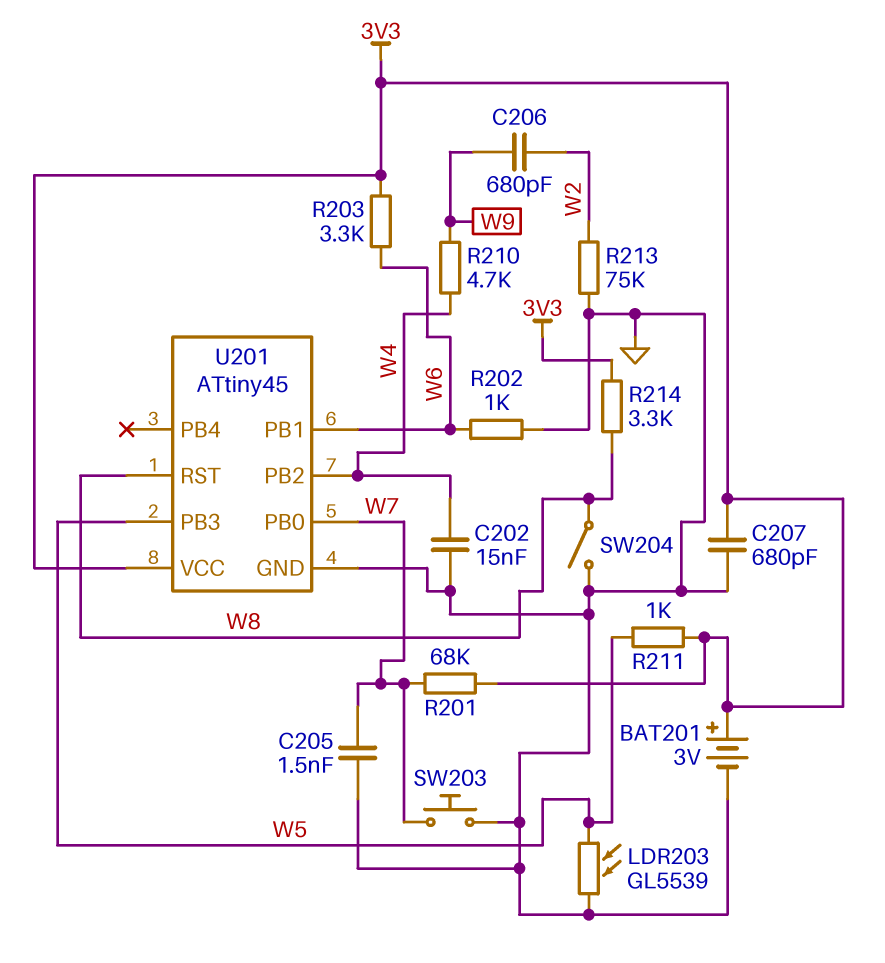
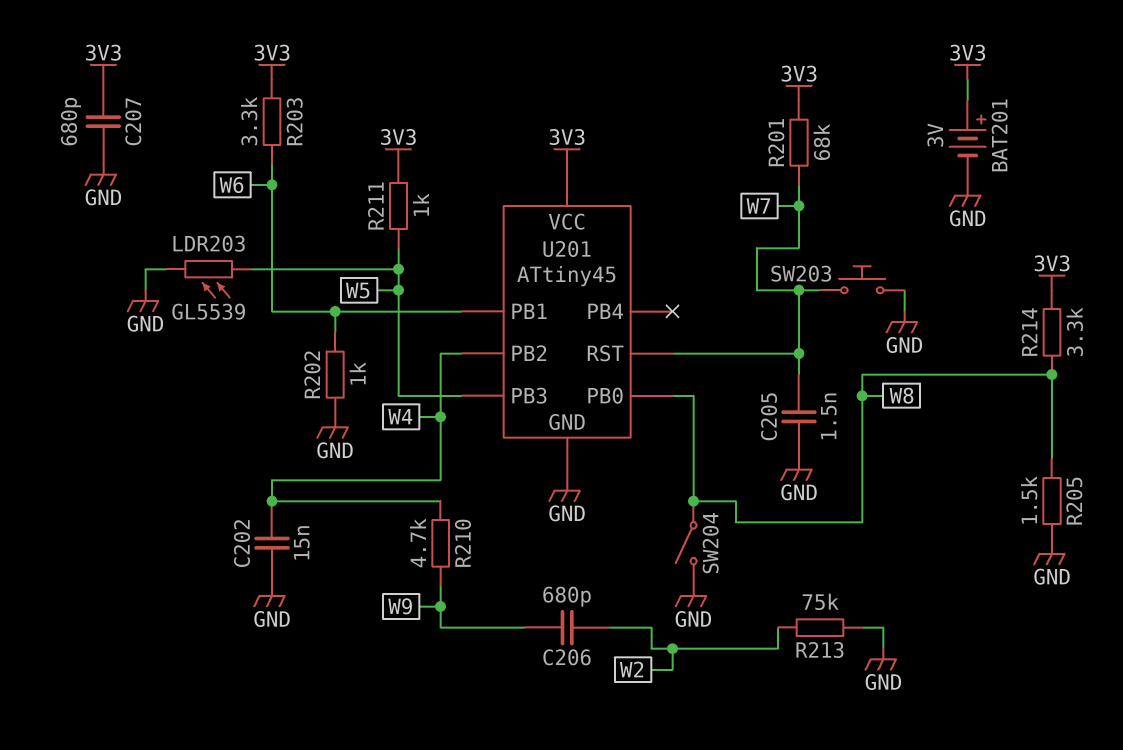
R205: none -> 1.5k (GND, W8)
U201 pin PB0: W7 -> W8
U201 pin RST: W8 -> W7

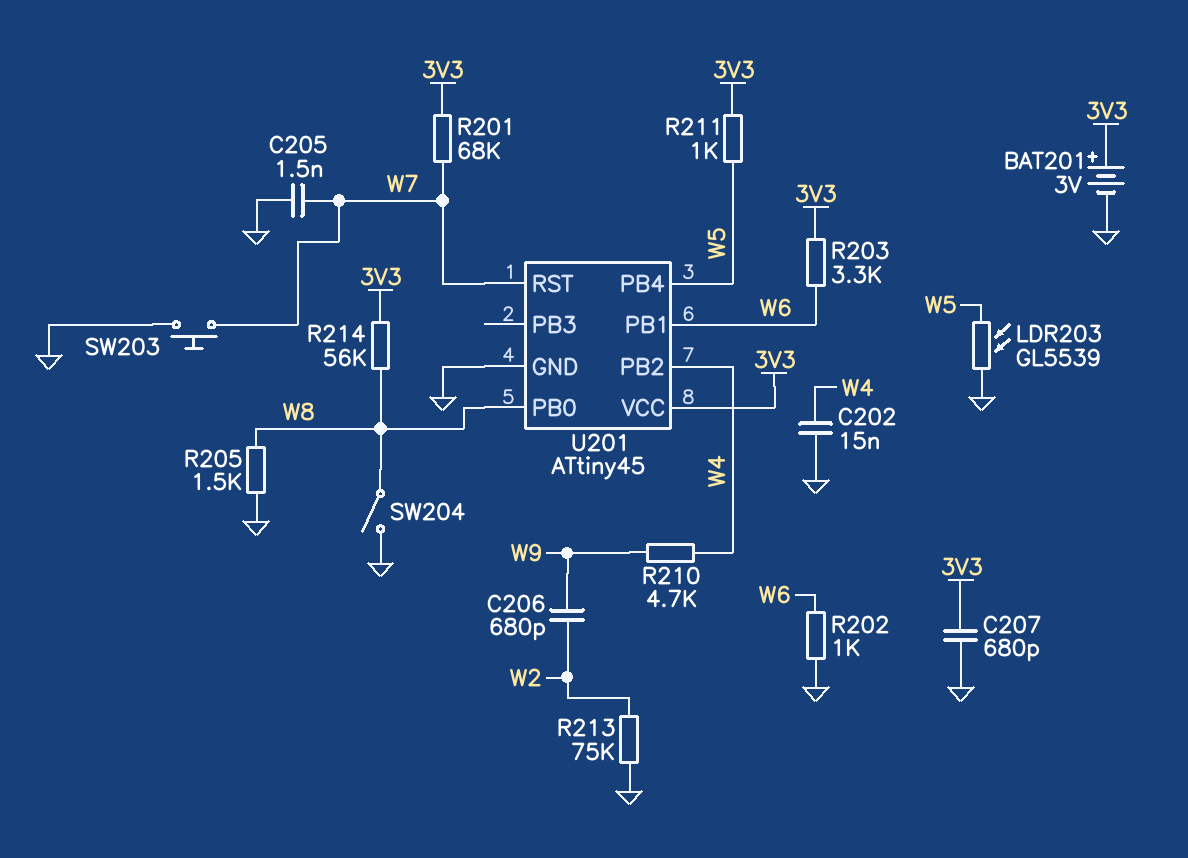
R214: 3.3k (3V3, W8) -> 56k (3V3, W8)
U201 pin PB3: W5 -> none
U201 pin PB4: none -> W5

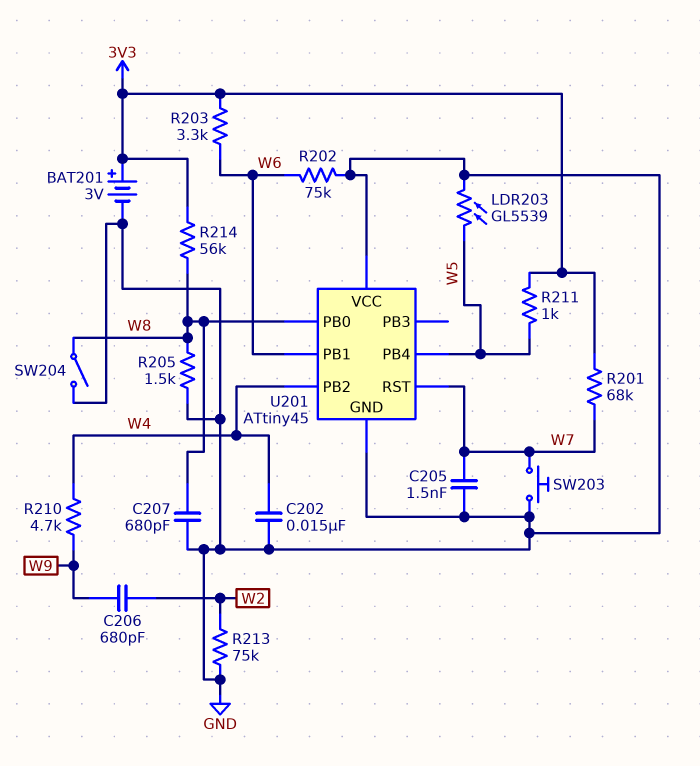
C207: 680pF (3V3, GND) -> 680pF (GND, W8)
R202: 1k (GND, W6) -> 75k (GND, W6)
U201 pin VCC: 3V3 -> GND

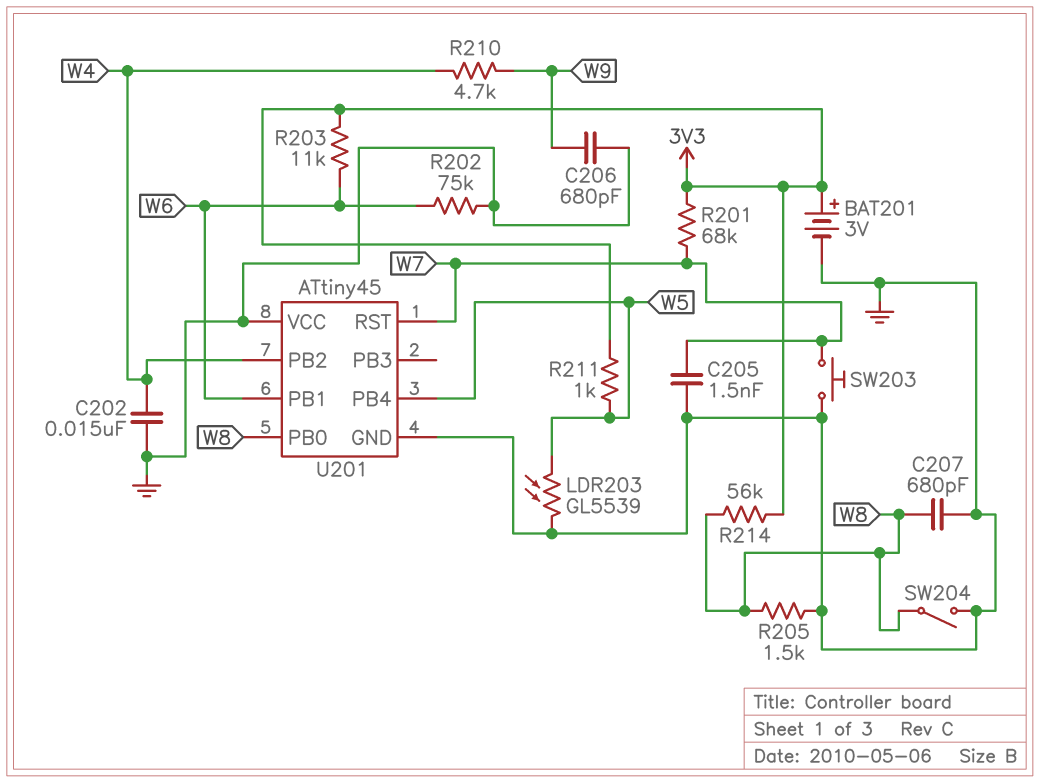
C206: 680pF (W2, W9) -> 680pF (GND, W9)
R203: 3.3k (3V3, W6) -> 11k (3V3, W6)
R213: 75k (GND, W2) -> none

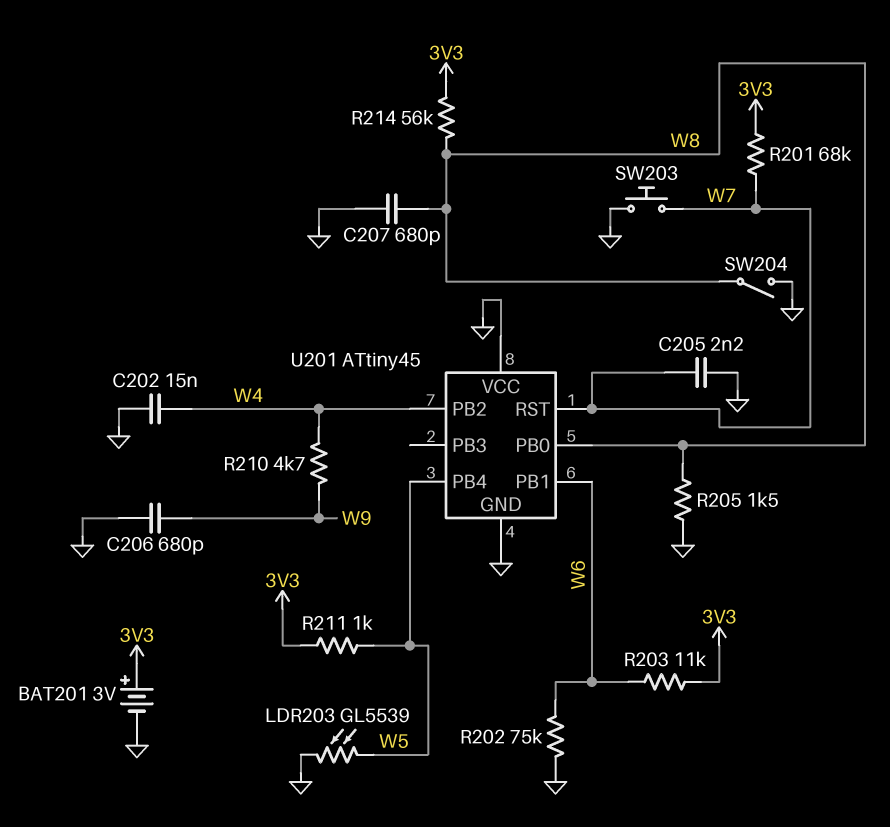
C205: 1.5nF (GND, W7) -> 2.2nF (GND, W7)

